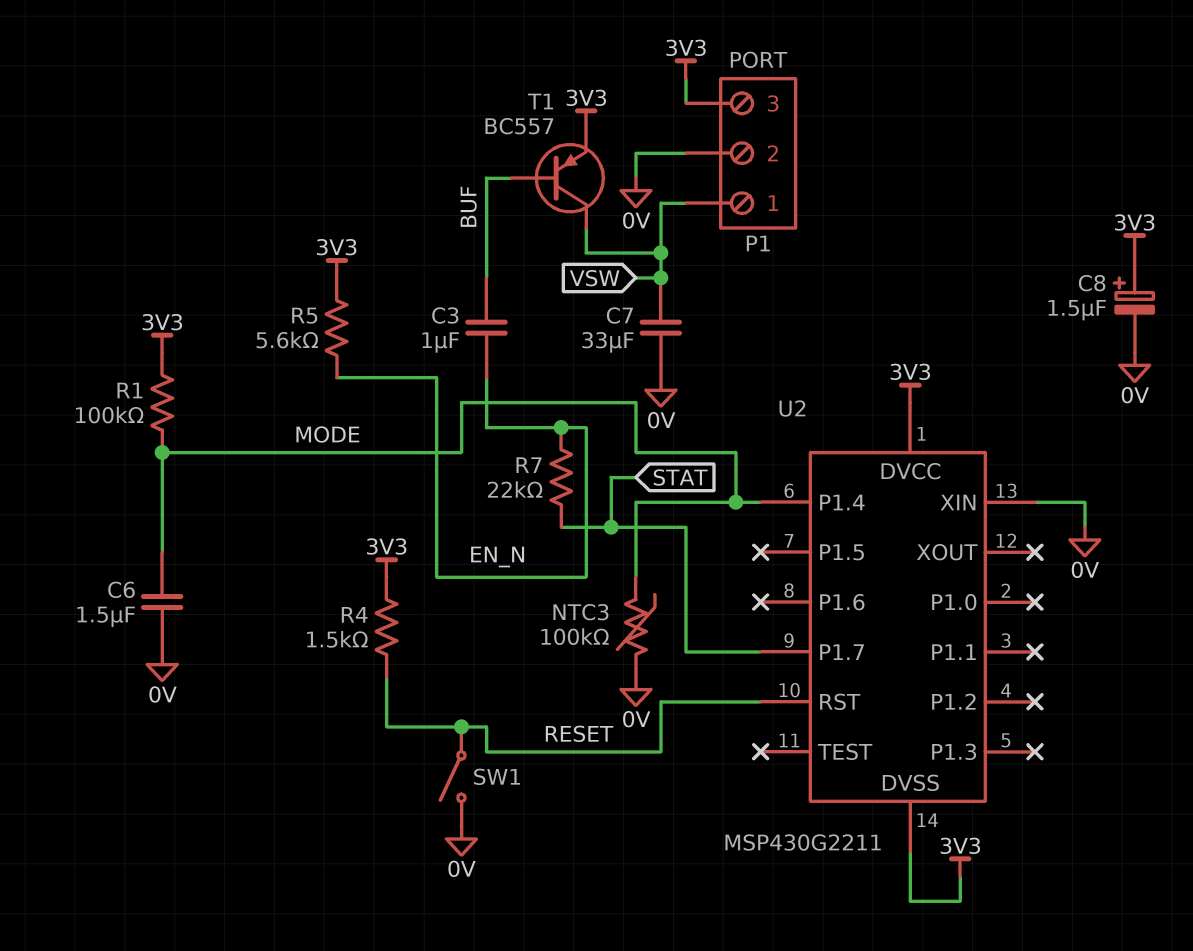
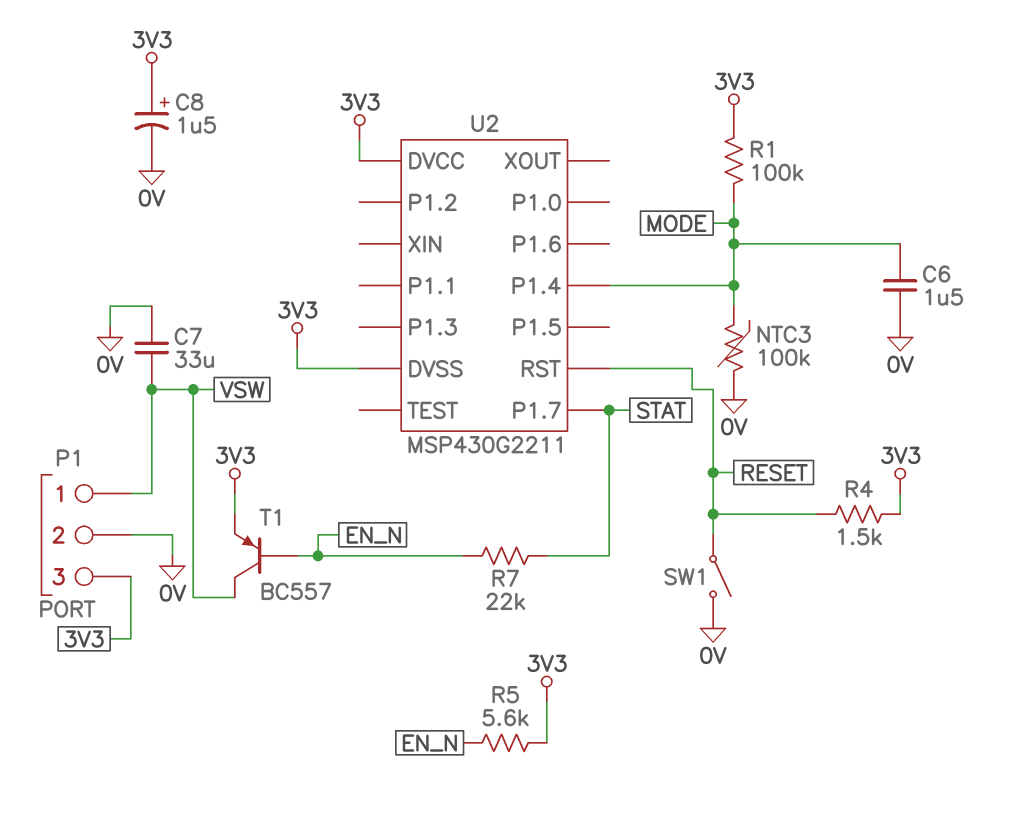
C3: 1uF (BUF, EN_N) -> none
T1: PNP BC557 (B BUF, C VSW, E 3V3) -> PNP BC557 (B EN_N, C VSW, E 3V3)
U2 pin XIN: 0V -> none

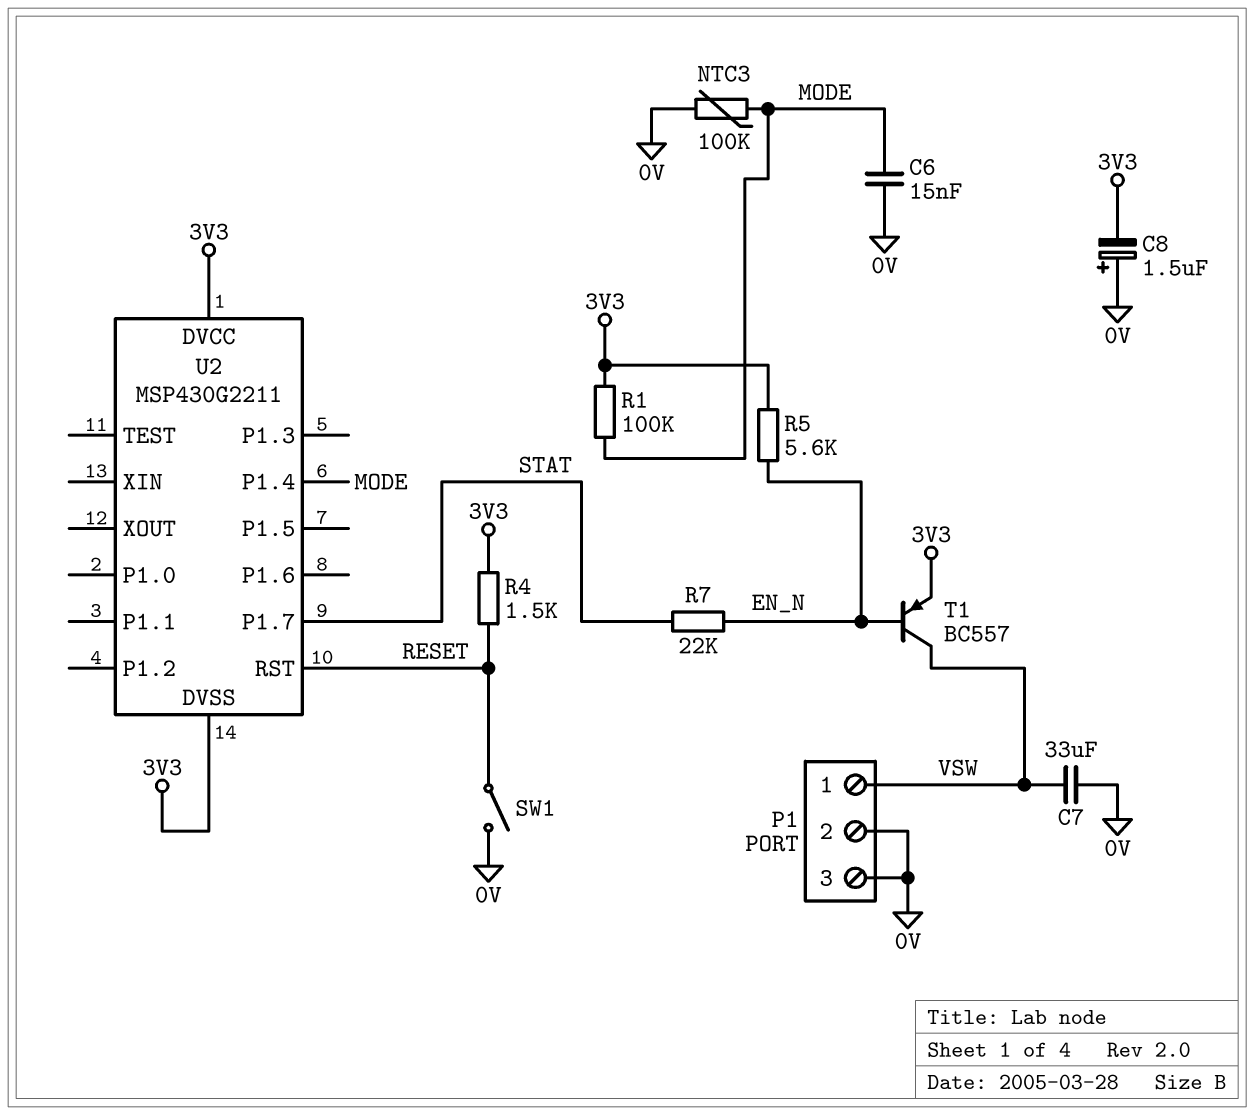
C6: 1.5uF (0V, MODE) -> 15nF (0V, MODE)
C8: 1.5uF (plus 3V3, minus 0V) -> 1.5uF (plus 0V, minus 3V3)
P1 pin 3: 3V3 -> 0V

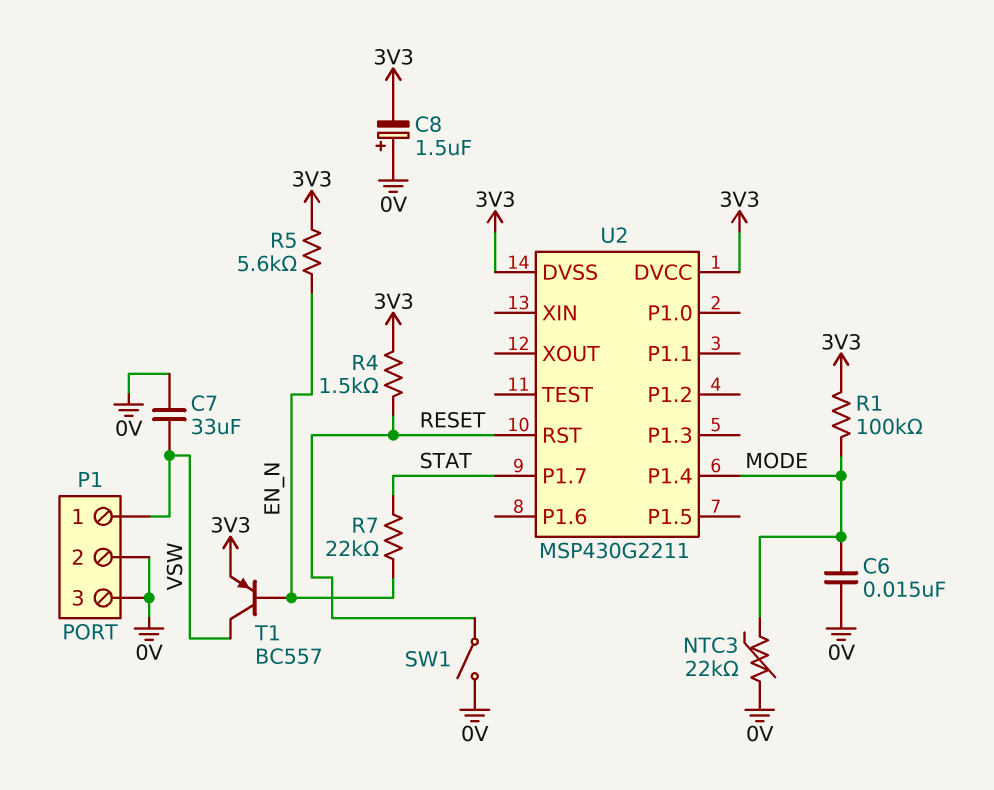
NTC3: 100k (0V, MODE) -> 22k (0V, MODE)

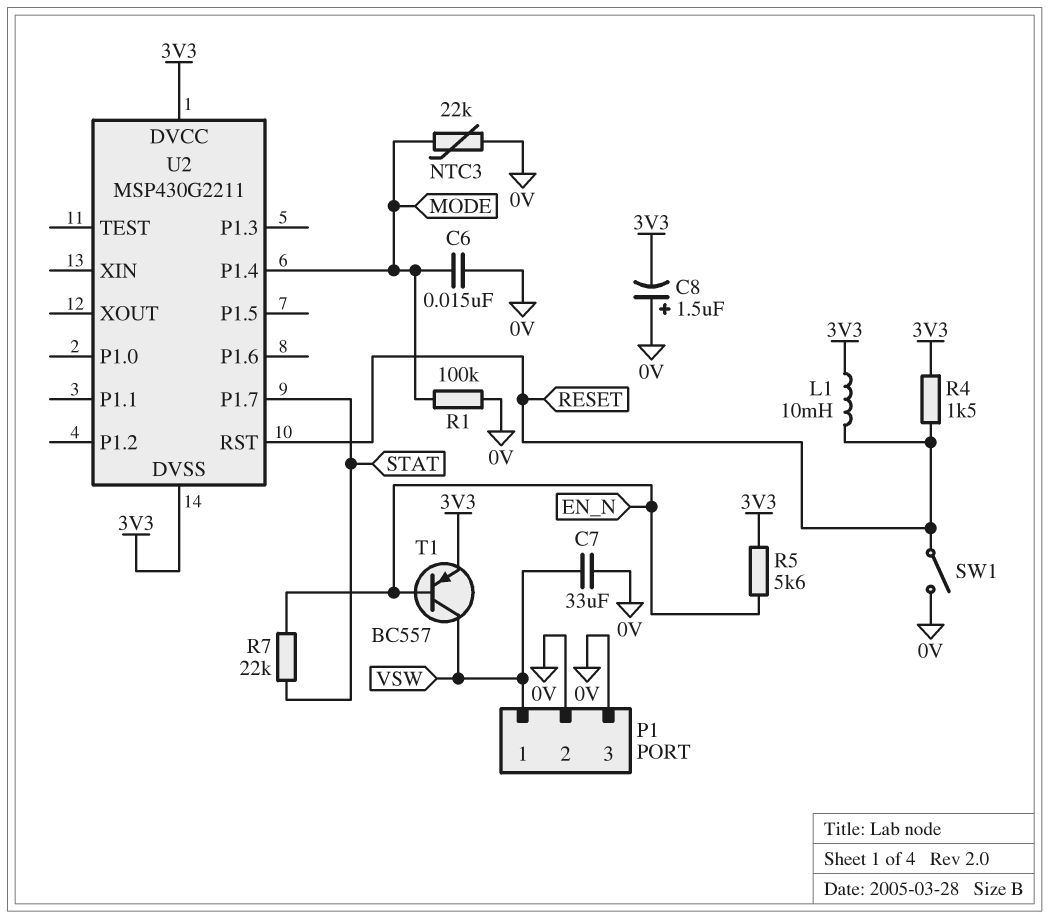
L1: none -> 10mH (3V3, RESET)
R1: 100k (3V3, MODE) -> 100k (0V, MODE)

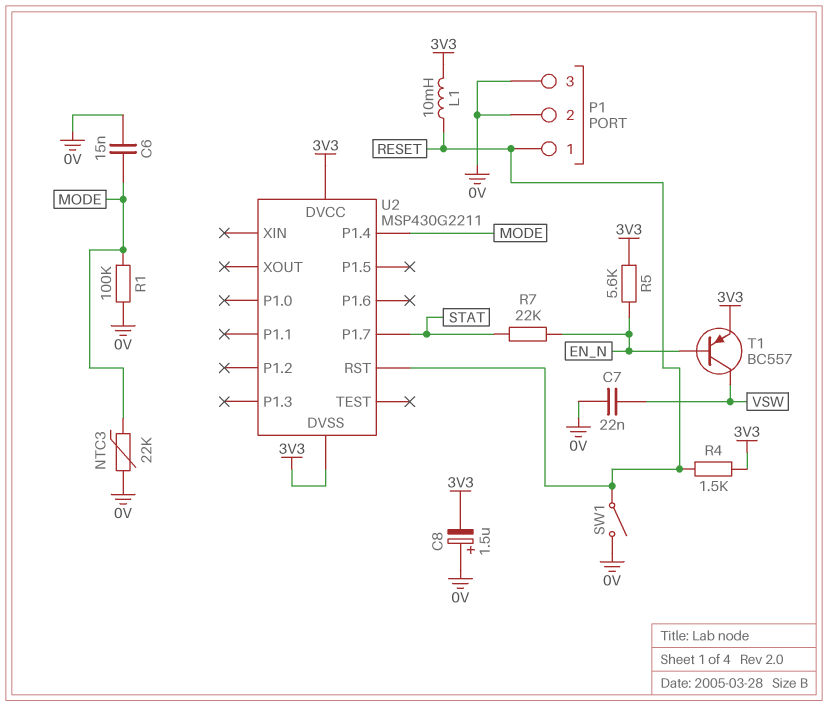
C7: 33uF (0V, VSW) -> 22nF (0V, VSW)
P1 pin 1: VSW -> RESET

